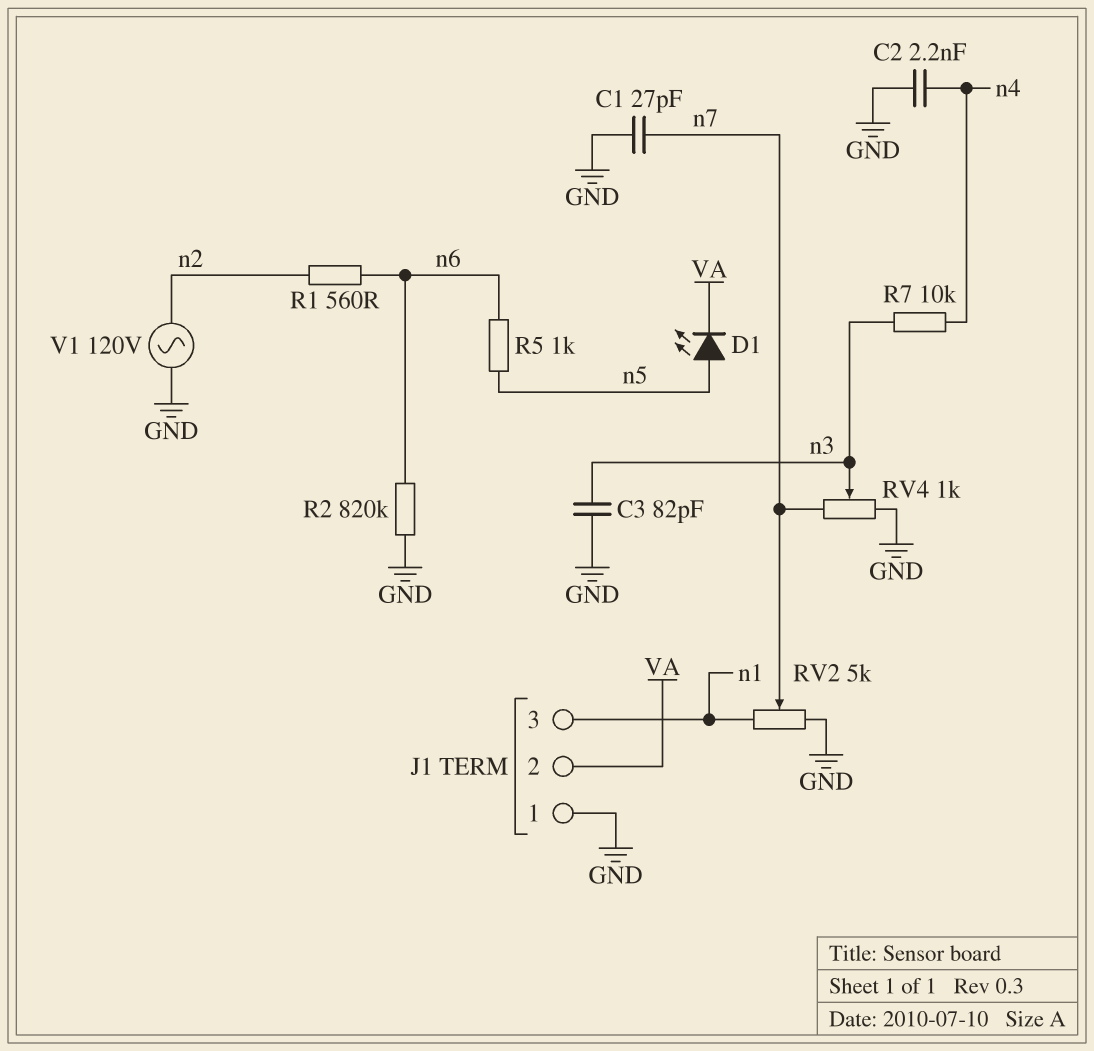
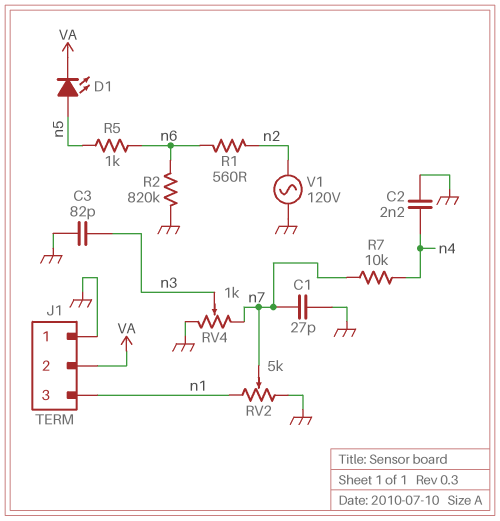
R7: 10k (n3, n4) -> 10k (n4, n7)

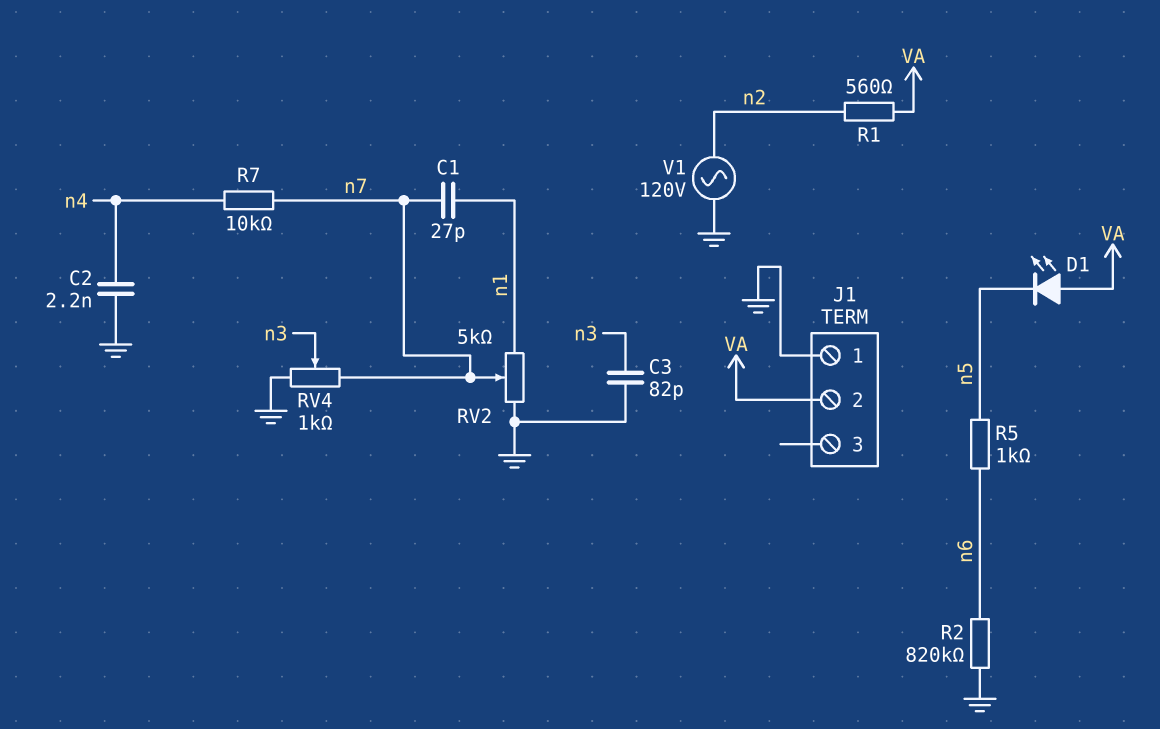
C1: 27pF (GND, n7) -> 27pF (n1, n7)
D1: LED (A n5, K VA) -> LED (A VA, K n5)
J1 pin 3: n1 -> none
R1: 560 (n2, n6) -> 560 (VA, n2)

